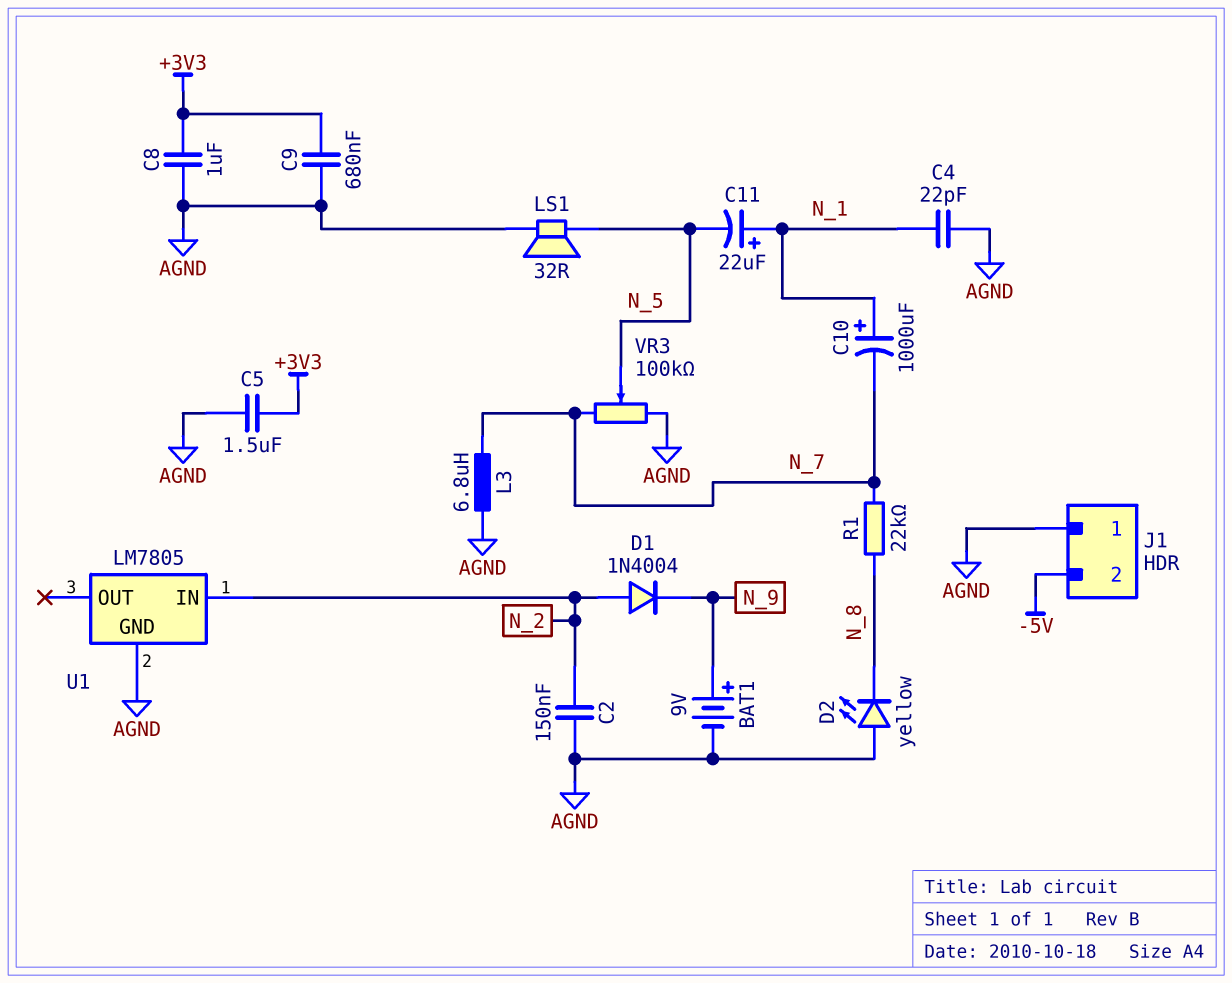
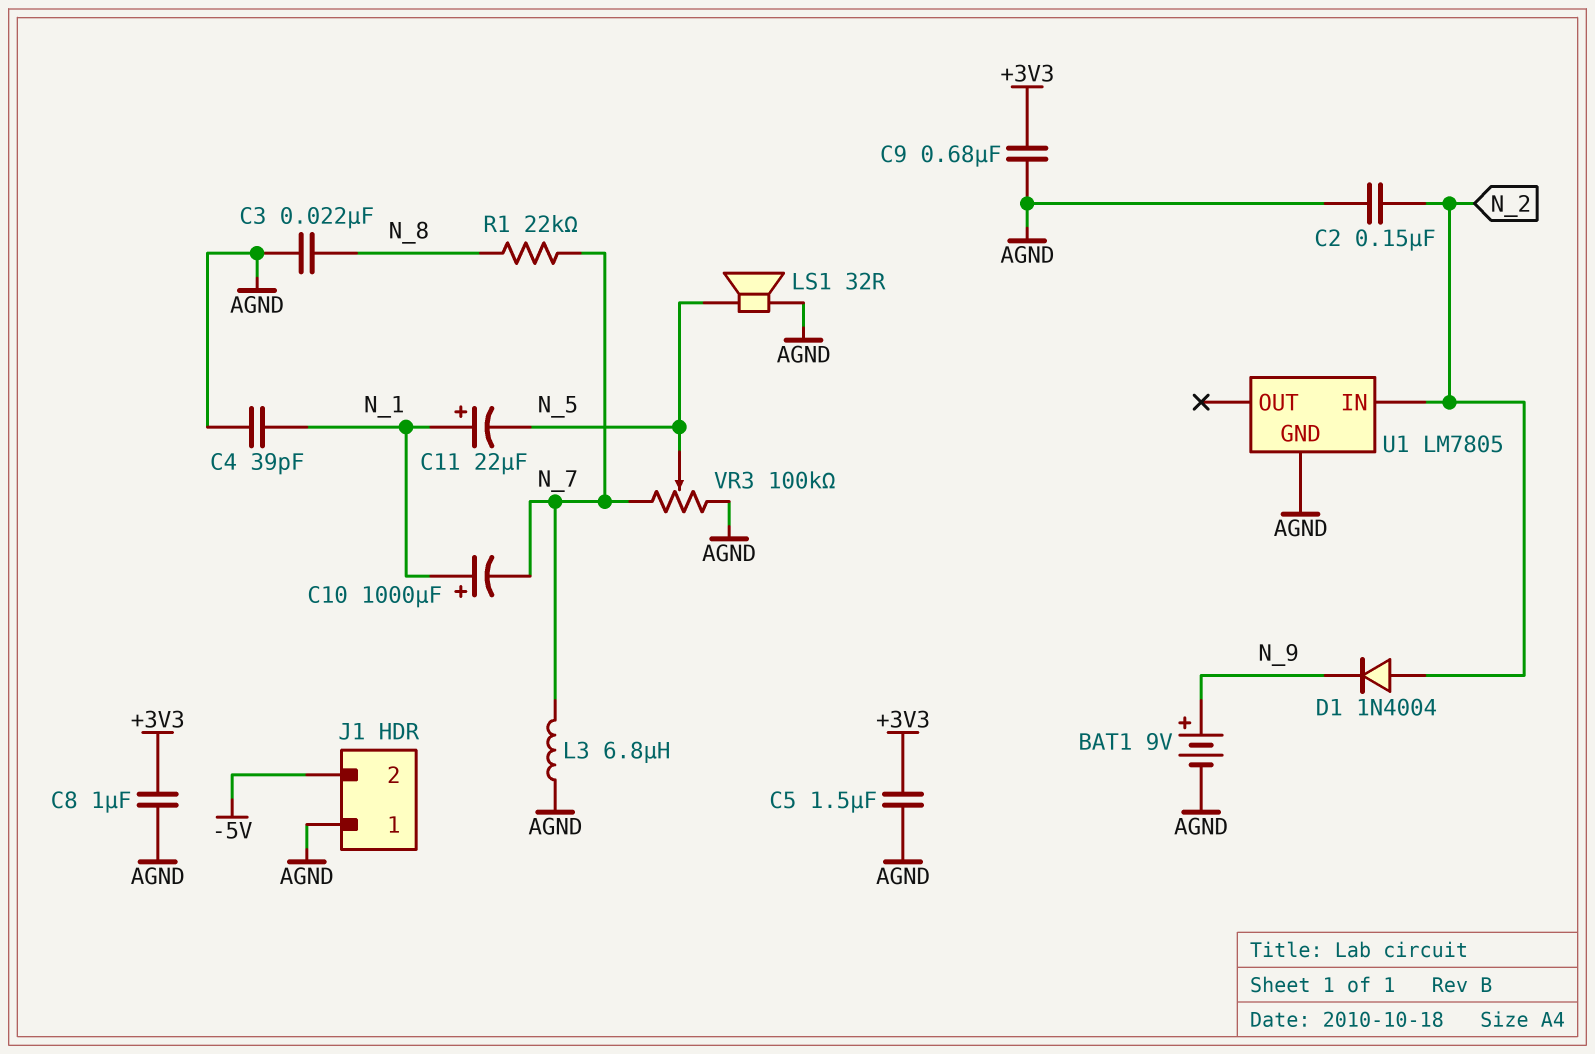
C3: none -> 22nF (AGND, N_8)
C4: 22pF (AGND, N_1) -> 39pF (AGND, N_1)
D2: LED yellow (A AGND, K N_8) -> none

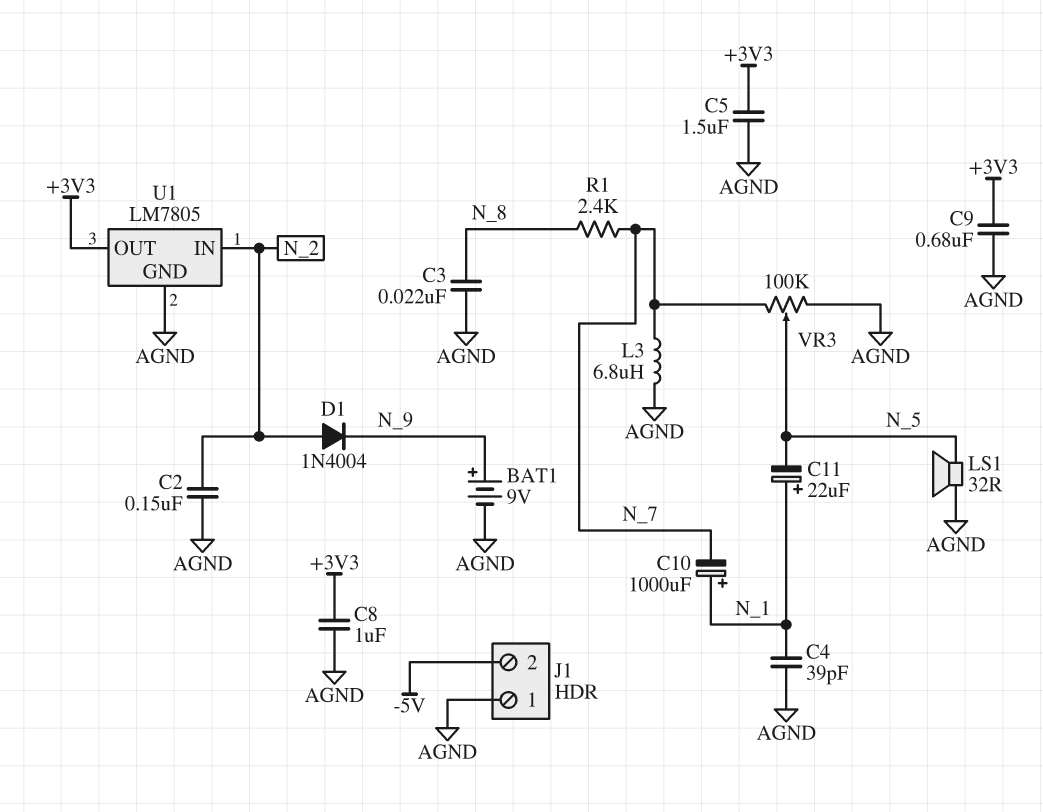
R1: 22k (N_7, N_8) -> 2.4k (N_7, N_8)
U1 pin OUT: none -> +3V3

